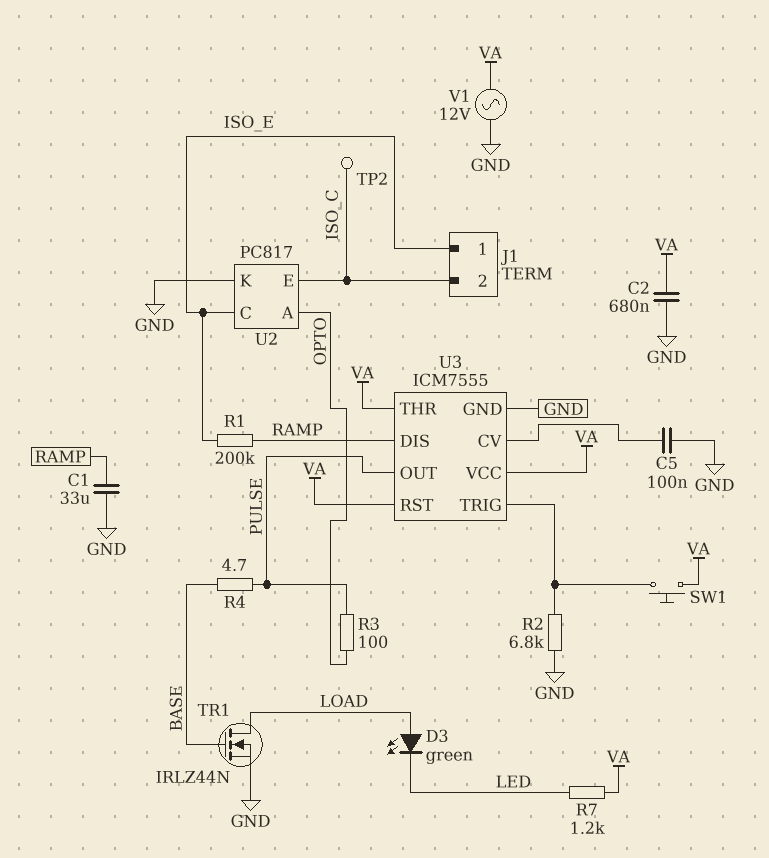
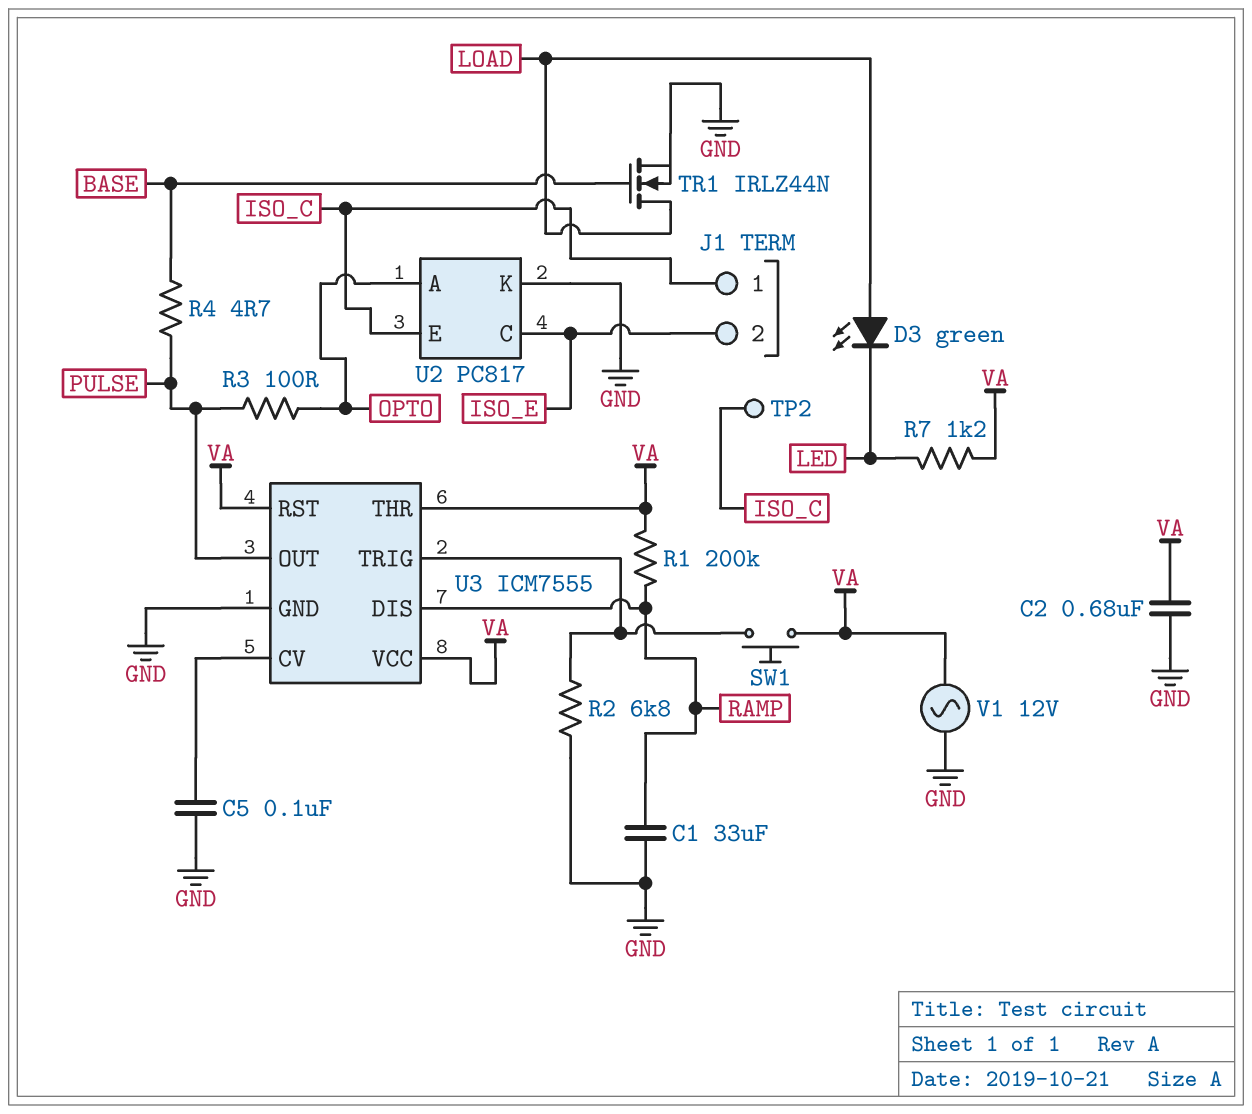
J1 pin 1: ISO_E -> ISO_C
J1 pin 2: ISO_C -> ISO_E
R1: 200k (ISO_E, RAMP) -> 200k (RAMP, VA)

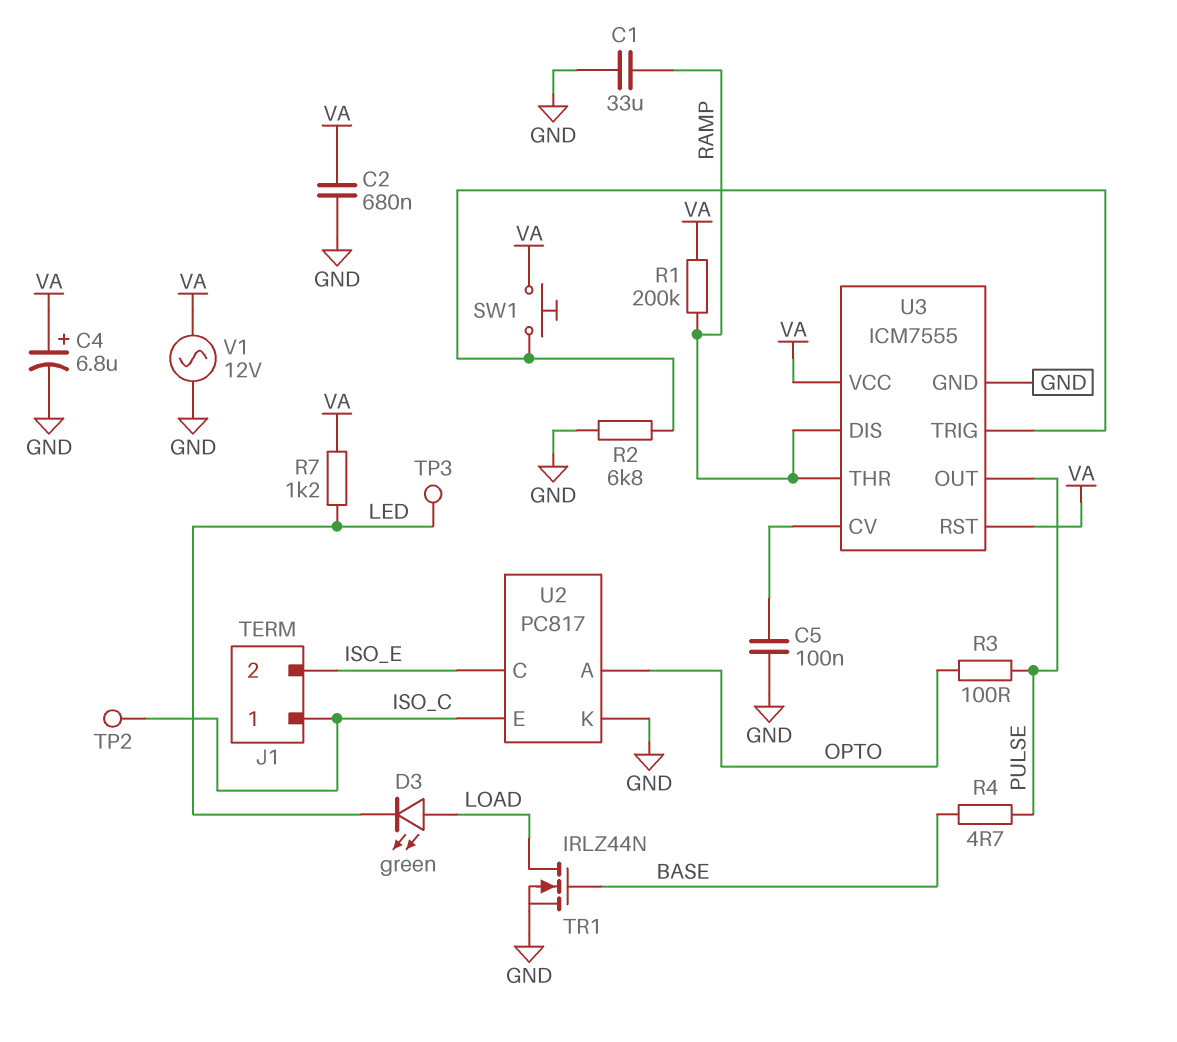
C4: none -> 6.8uF (plus VA, minus GND)
TP3: none -> test point (LED)
U3 pin THR: VA -> RAMP

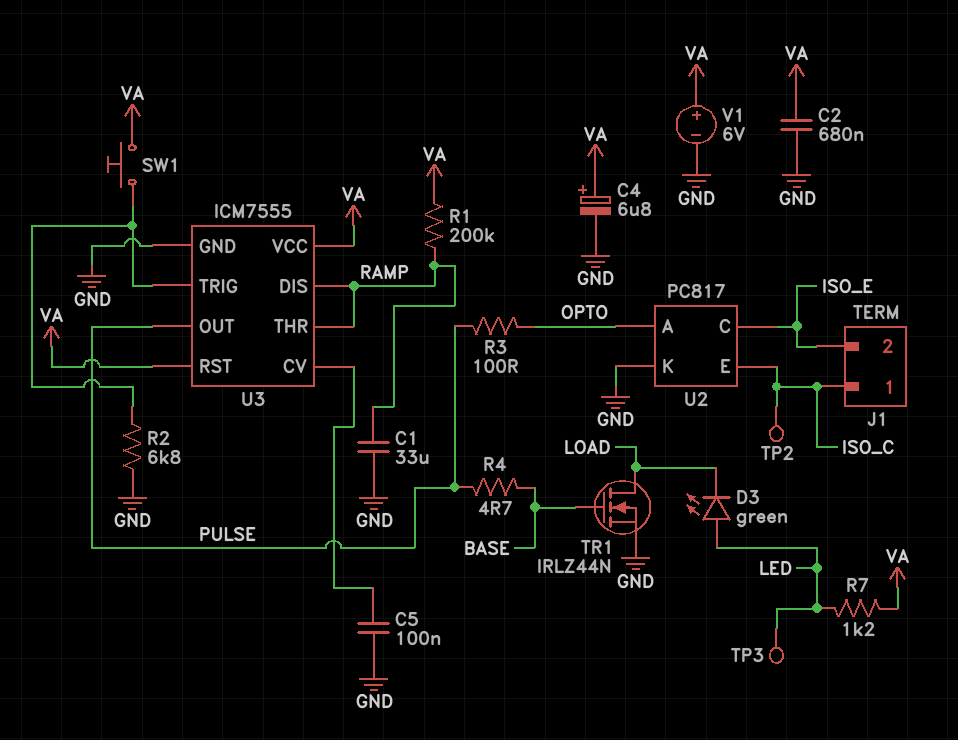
D3: LED green (A LOAD, K LED) -> LED green (A LED, K LOAD)
V1: AC 12V (GND, VA) -> 6V (plus VA, minus GND)

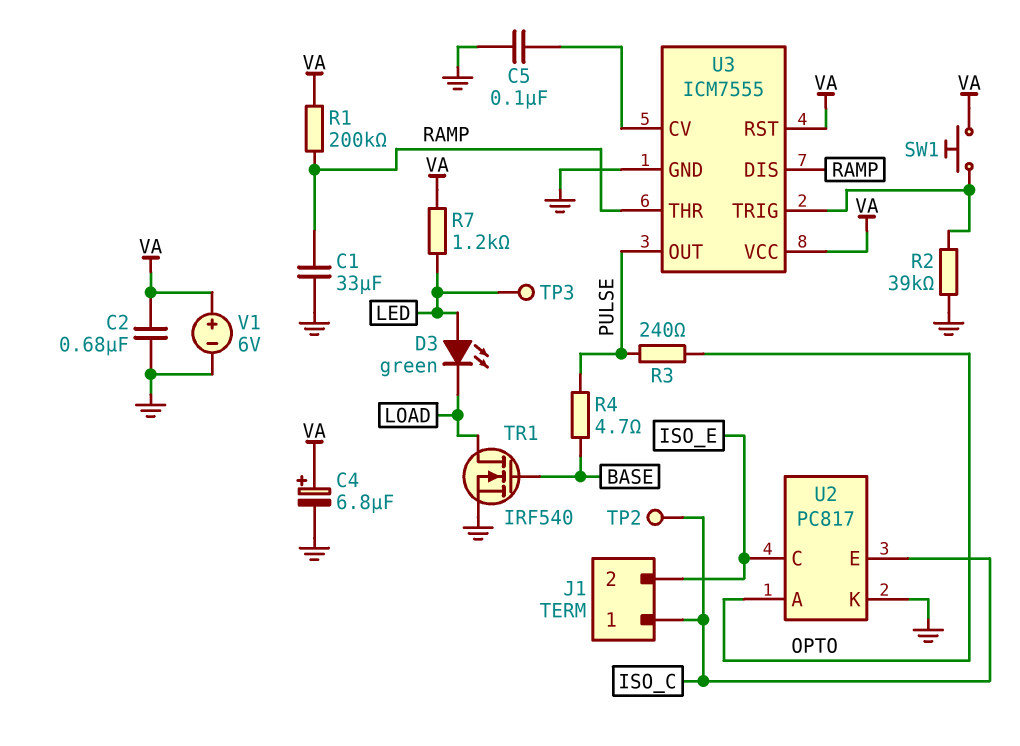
R2: 6.8k (GND, U3/TRIG) -> 39k (GND, U3/TRIG)
R3: 100 (OPTO, PULSE) -> 240 (OPTO, PULSE)
TR1: NMOS IRLZ44N (G BASE, D LOAD, S GND) -> NMOS IRF540 (G BASE, D LOAD, S GND)

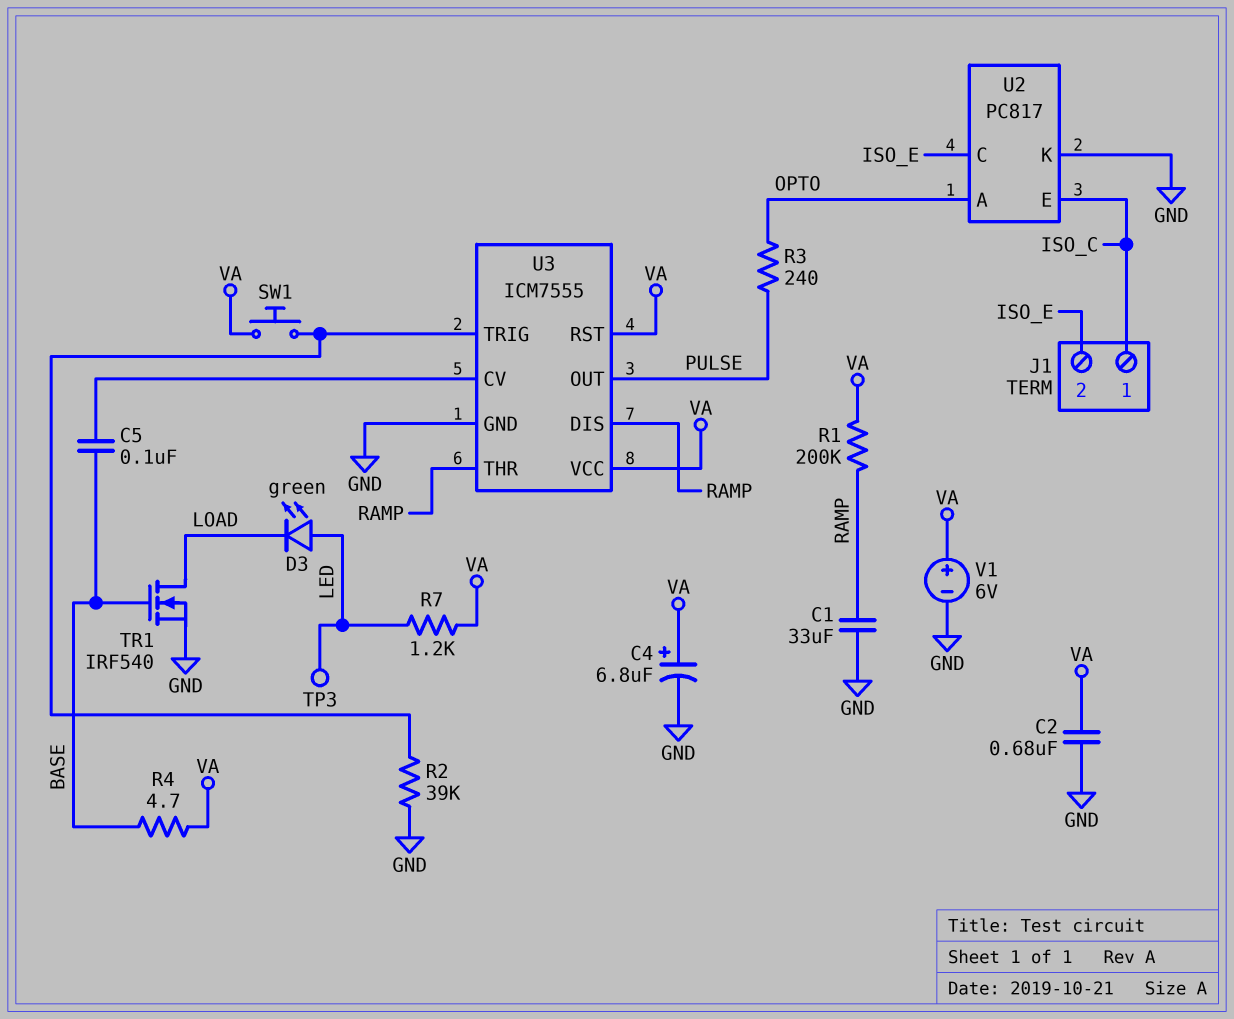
C5: 100nF (GND, U3/CV) -> 100nF (BASE, U3/CV)
R4: 4.7 (BASE, PULSE) -> 4.7 (BASE, VA)
TP2: test point (ISO_C) -> none

